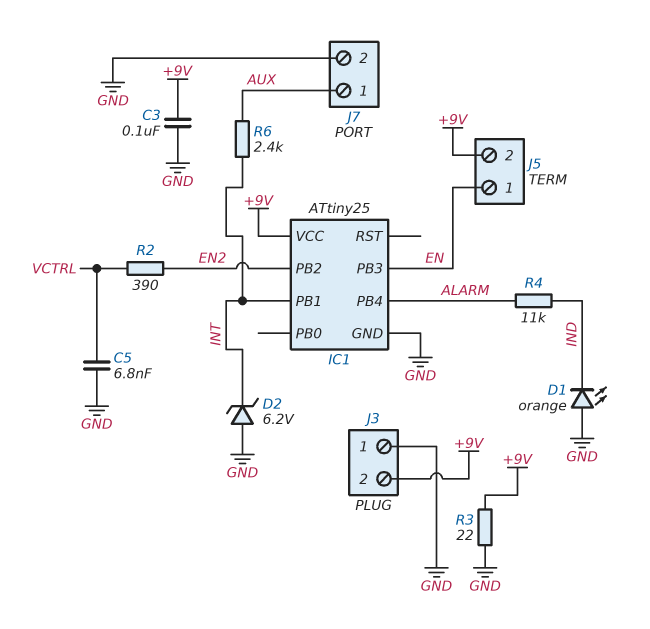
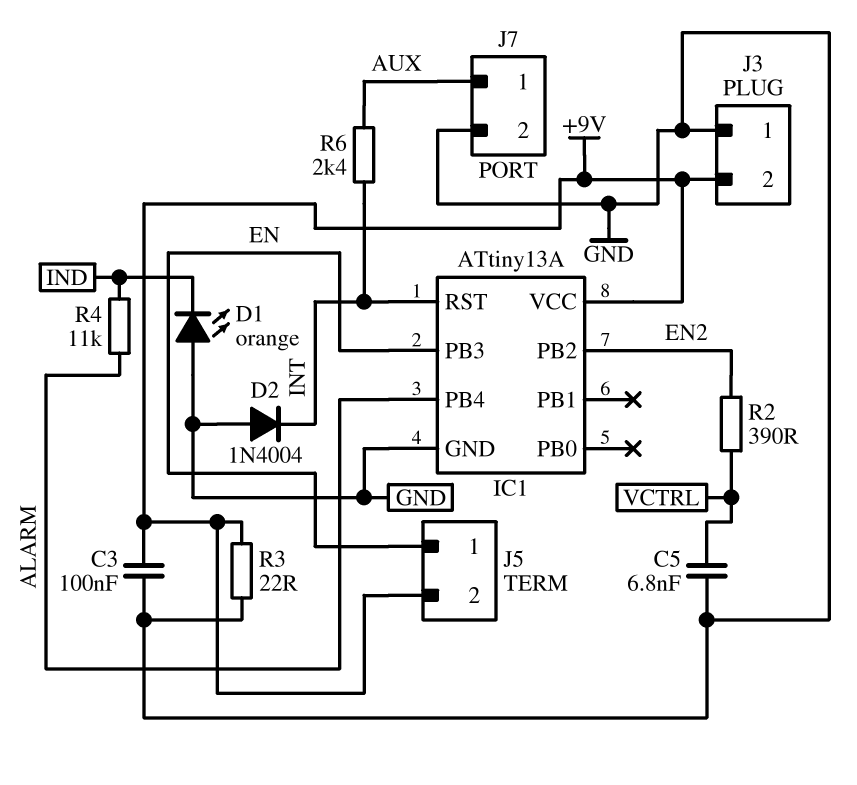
D2: zener 6.2V (A GND, K INT) -> diode 1N4004 (A GND, K INT)
IC1: ATtiny25 -> ATtiny13A
IC1 pin PB1: INT -> none
IC1 pin RST: none -> INT

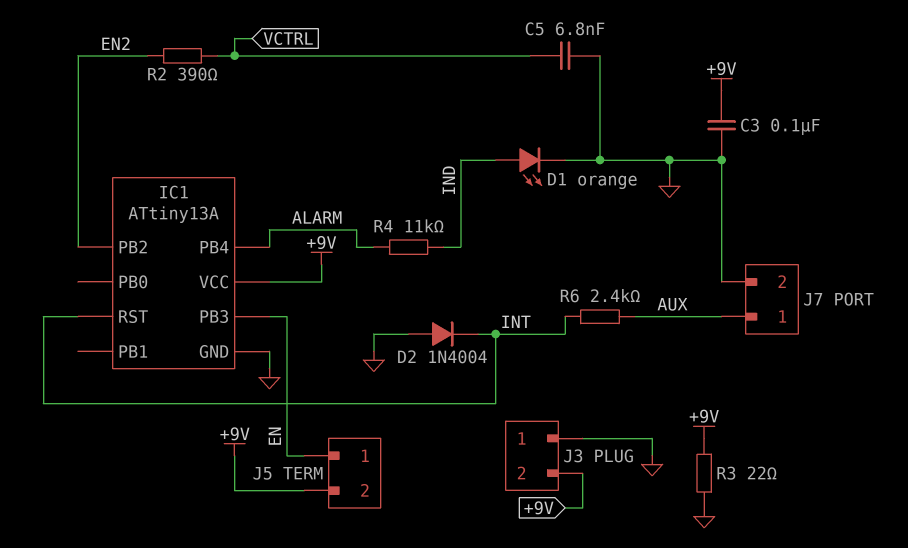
D1: LED orange (A GND, K IND) -> LED orange (A IND, K GND)

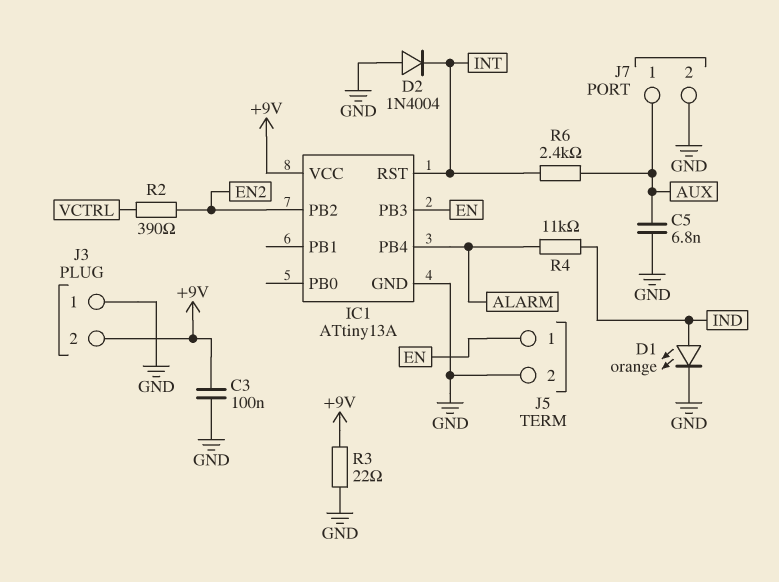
C5: 6.8nF (GND, VCTRL) -> 6.8nF (AUX, GND)
J5 pin 2: +9V -> GND

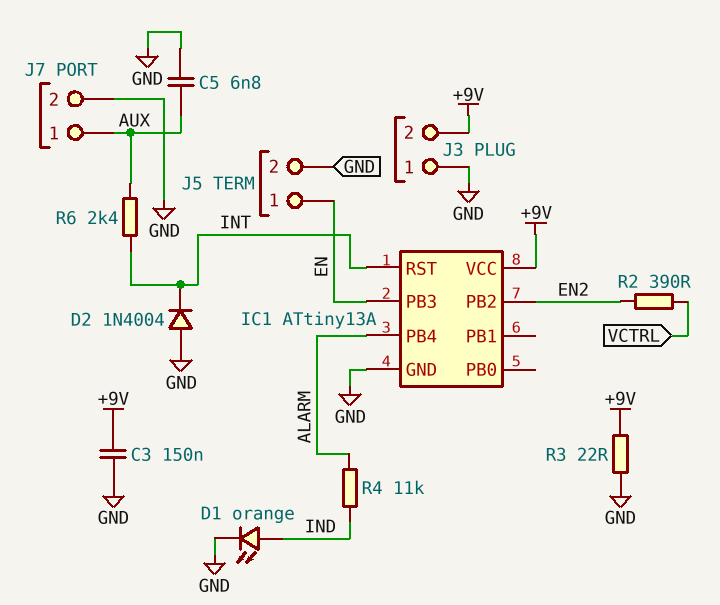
C3: 100nF (+9V, GND) -> 150nF (+9V, GND)

